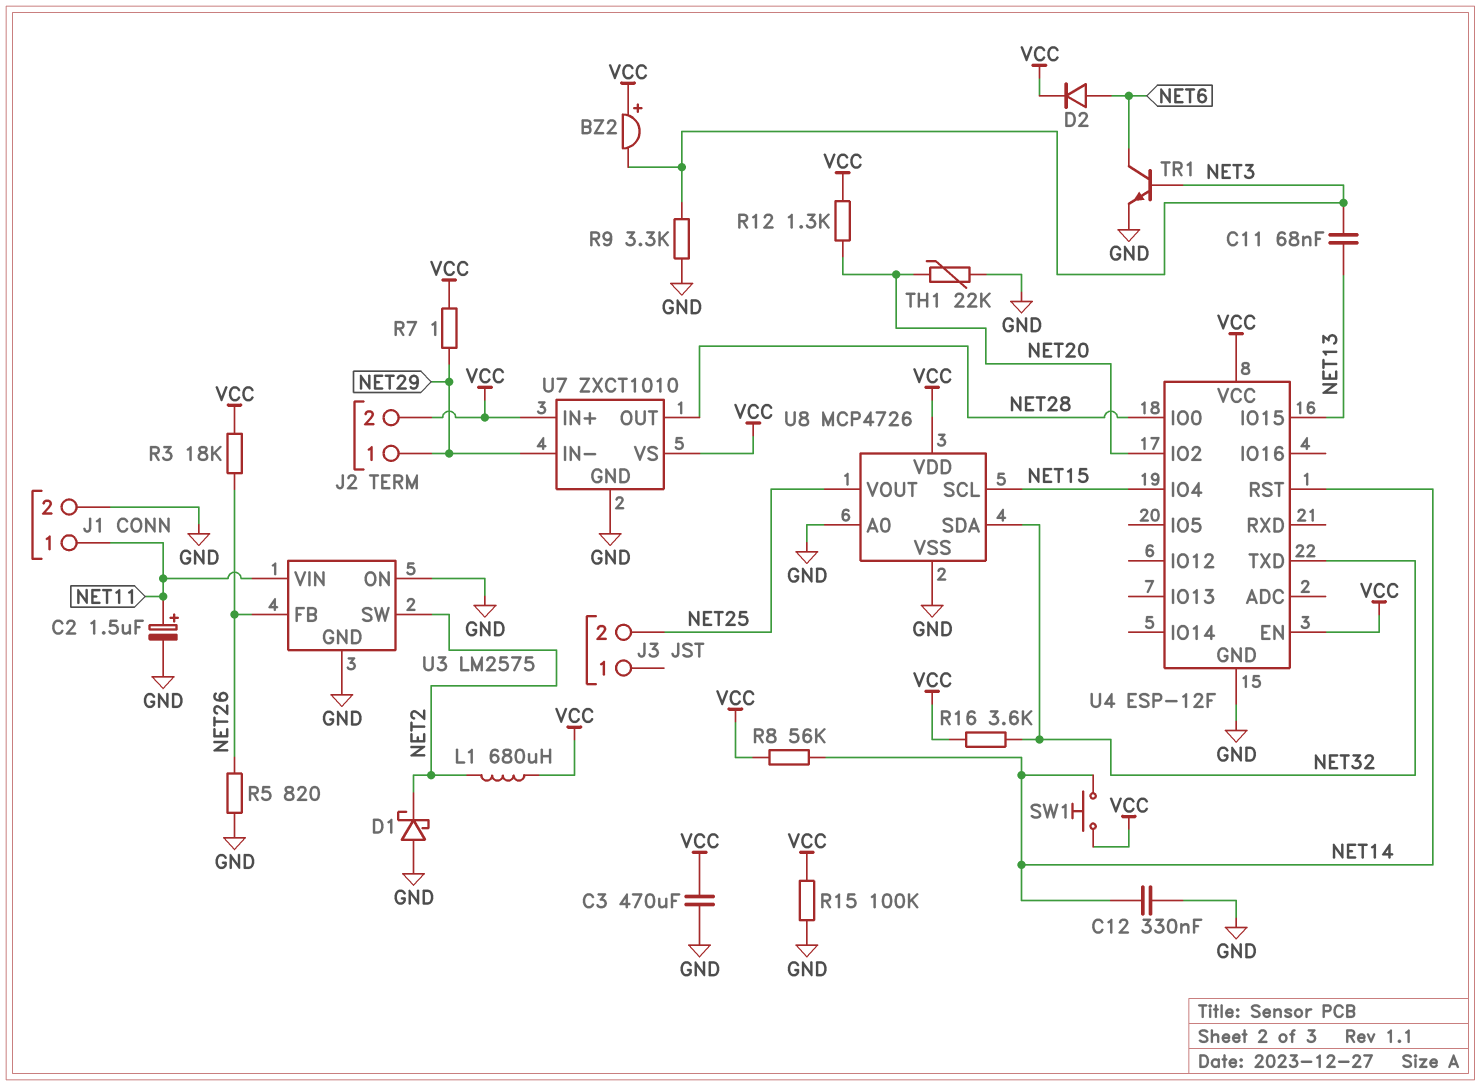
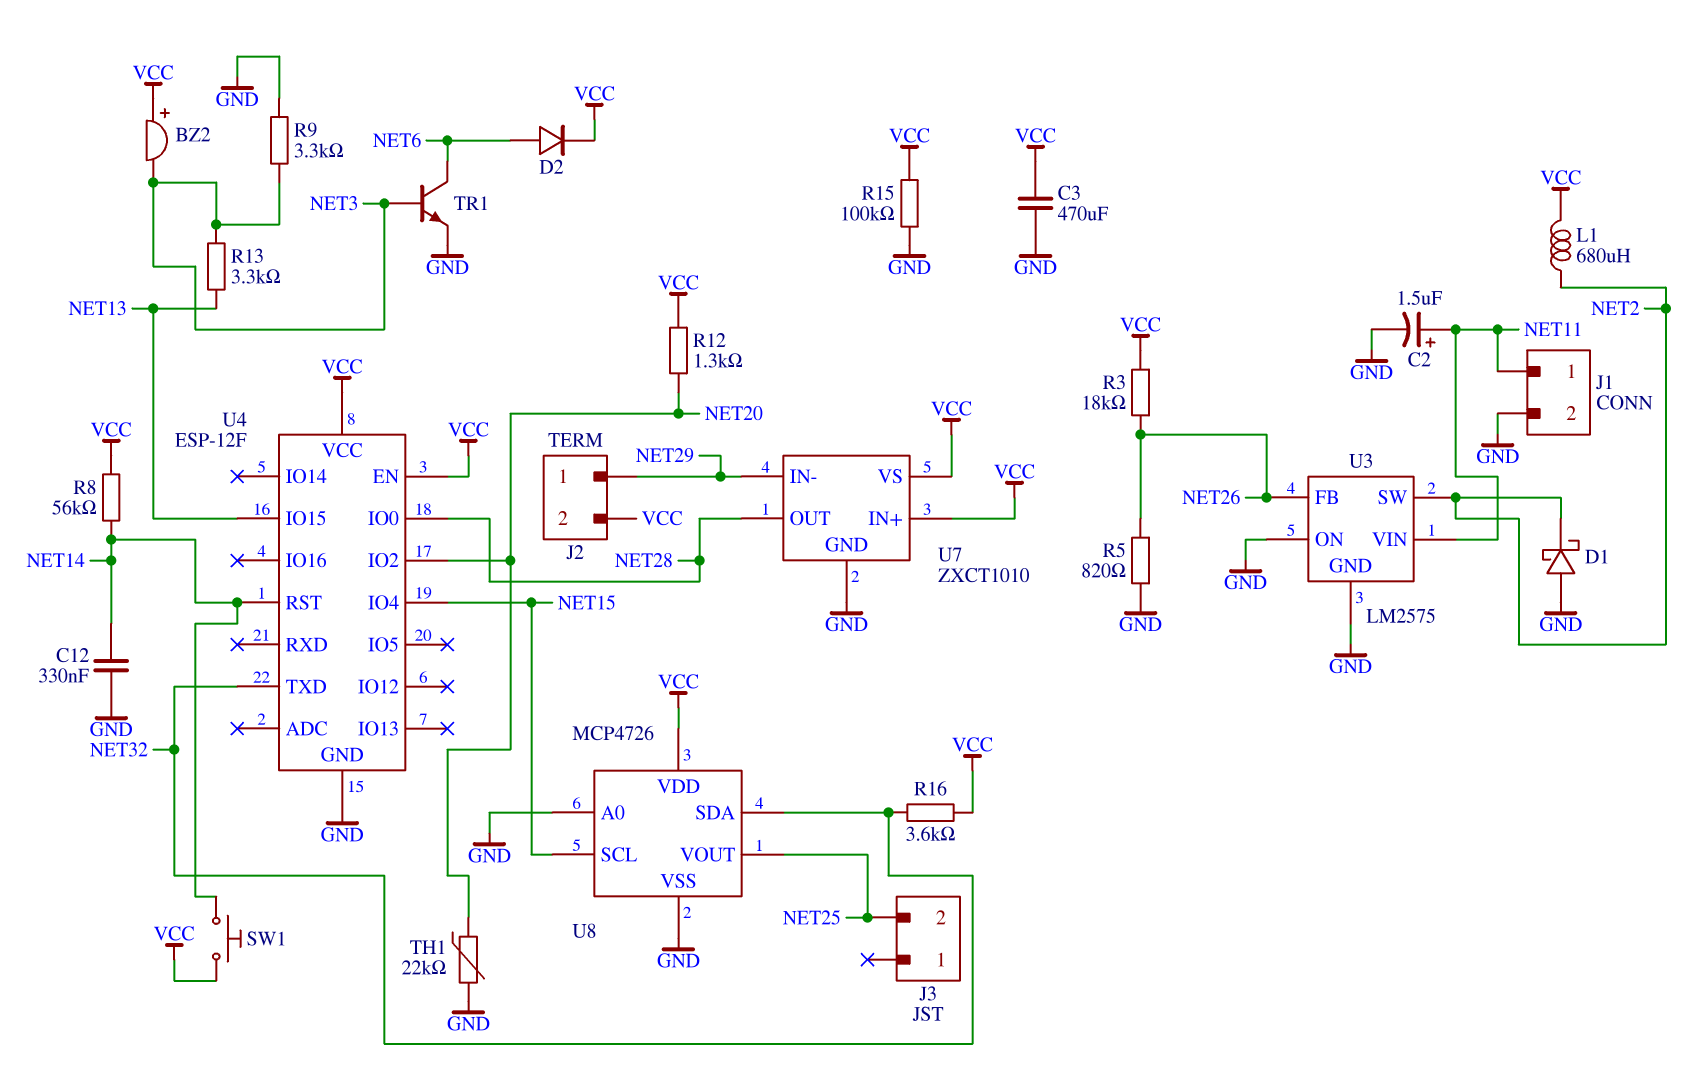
C11: 68nF (NET3, NET13) -> none
R7: 1 (NET29, VCC) -> none
R13: none -> 3.3k (NET3, NET13)

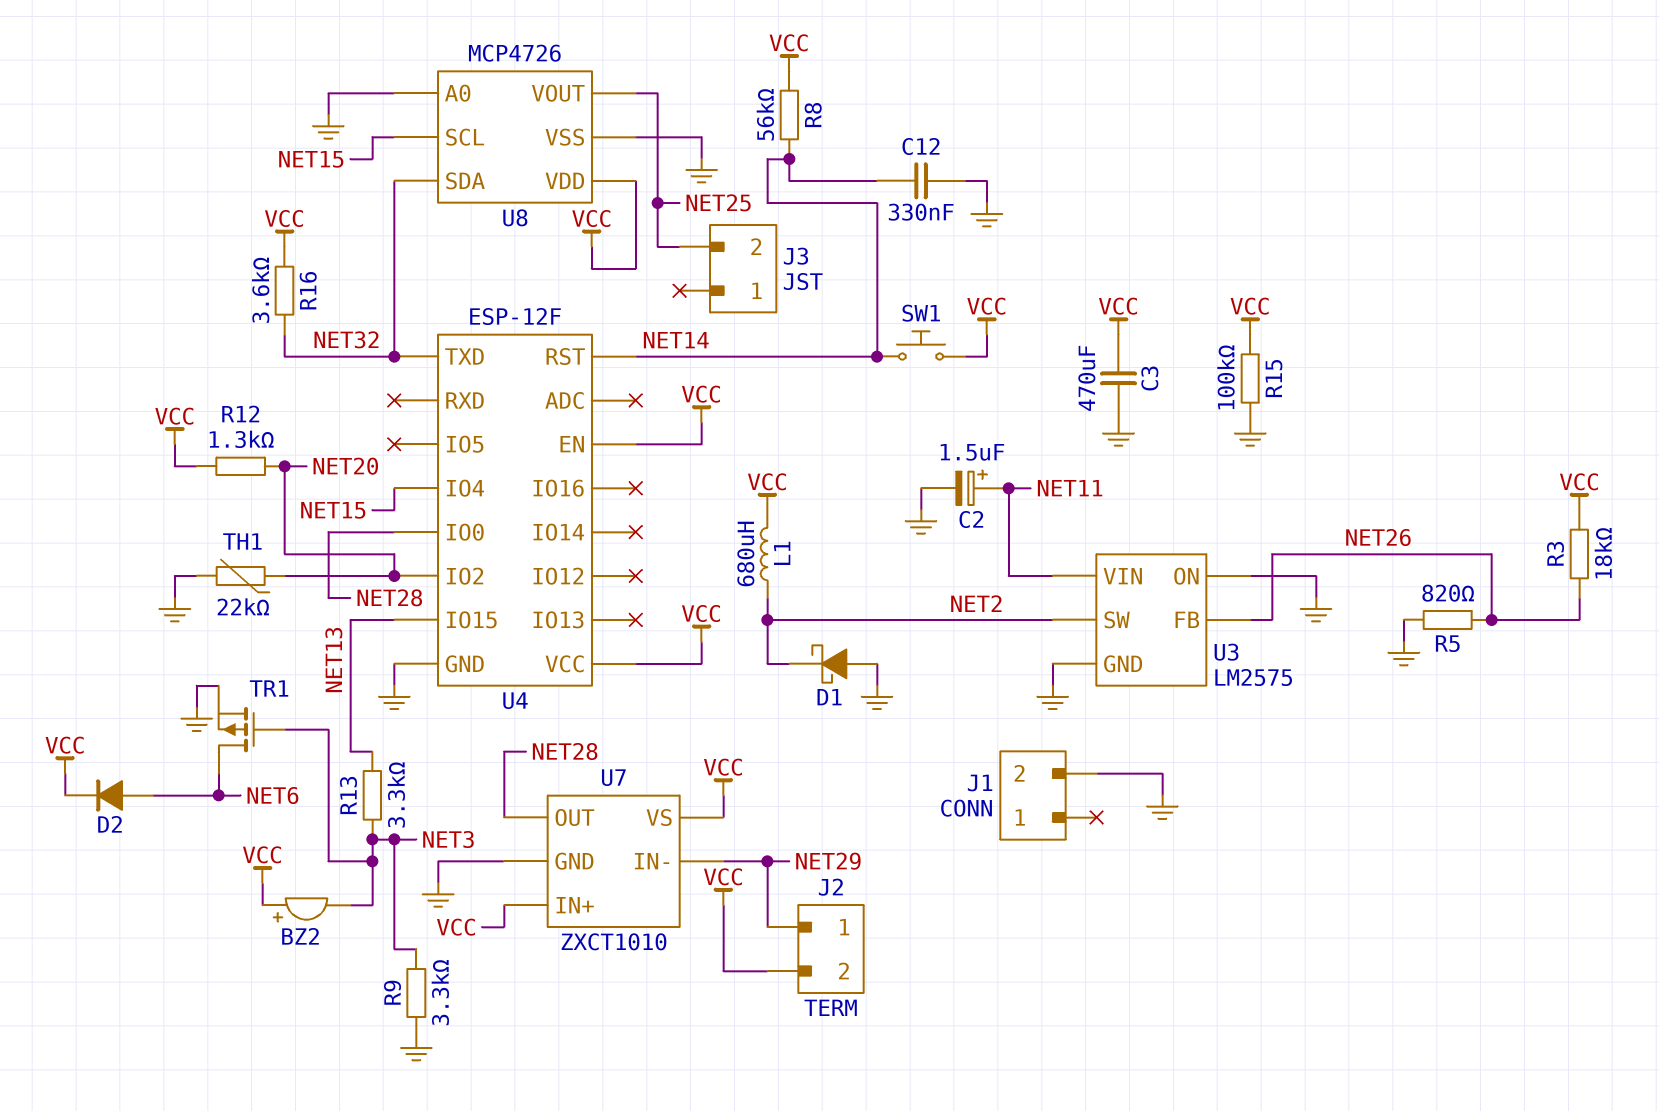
J1 pin 1: NET11 -> none
TR1: NPN (B NET3, C NET6, E GND) -> PMOS (G NET3, D NET6, S GND)

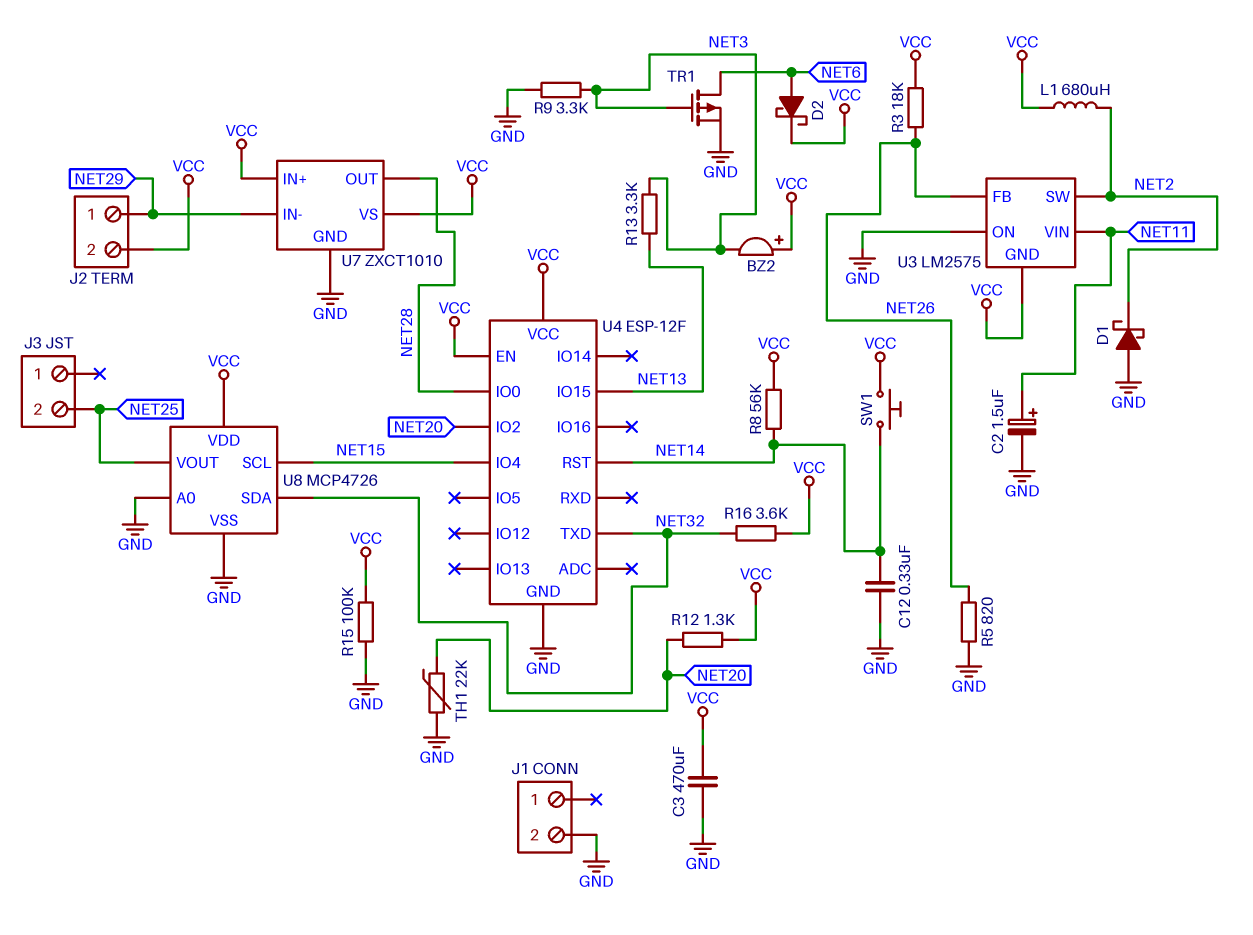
D2: diode (A NET6, K VCC) -> schottky (A NET6, K VCC)
U3 pin GND: GND -> VCC

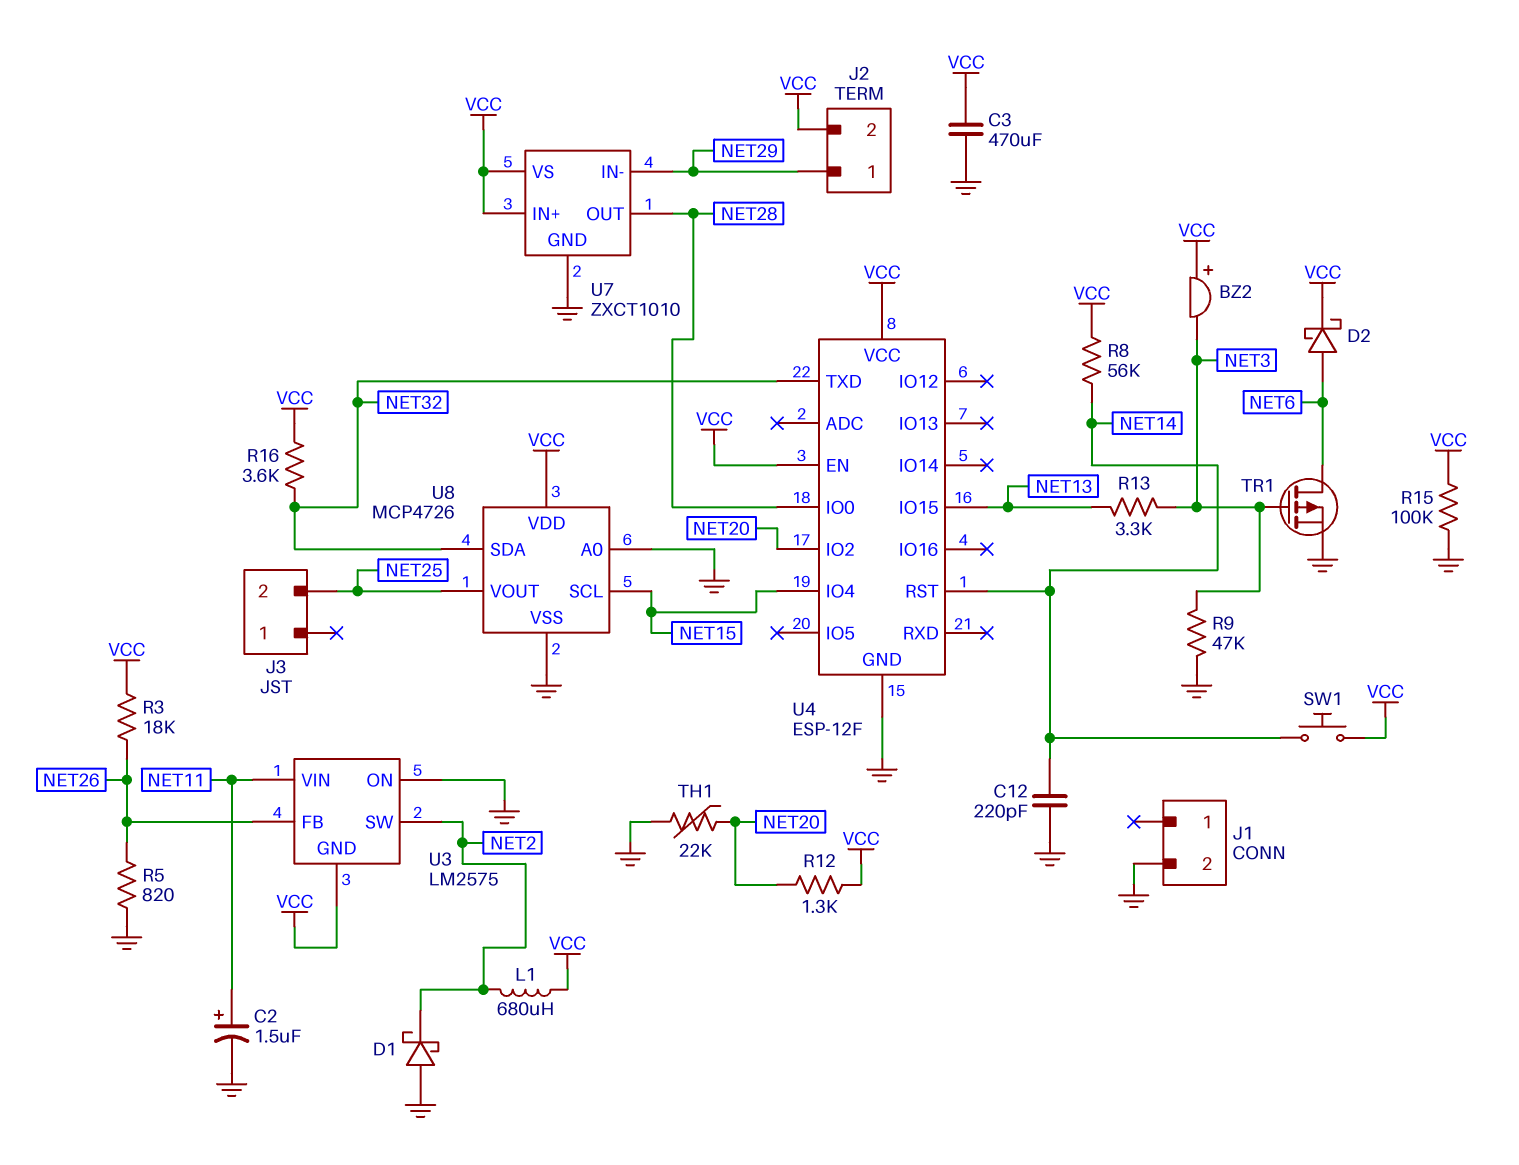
C12: 330nF (GND, NET14) -> 220pF (GND, NET14)
R9: 3.3k (GND, NET3) -> 47k (GND, NET3)

